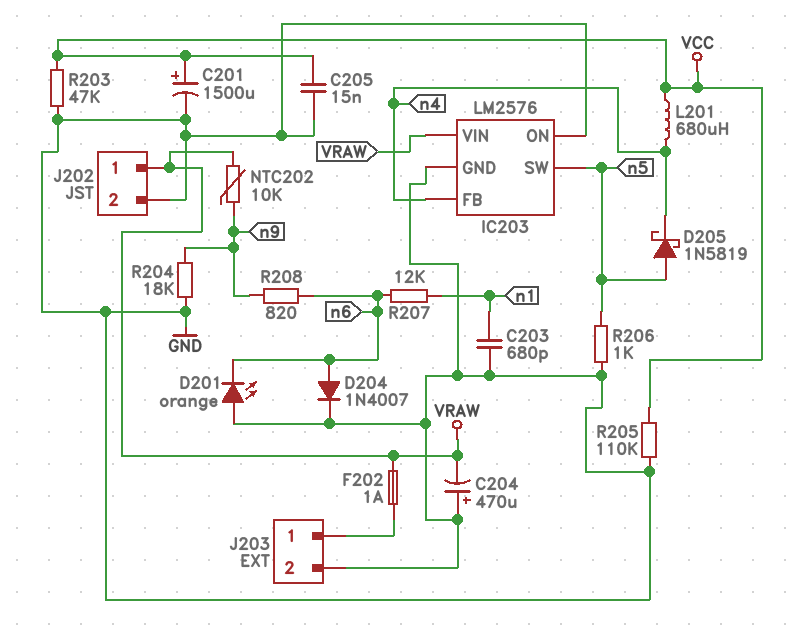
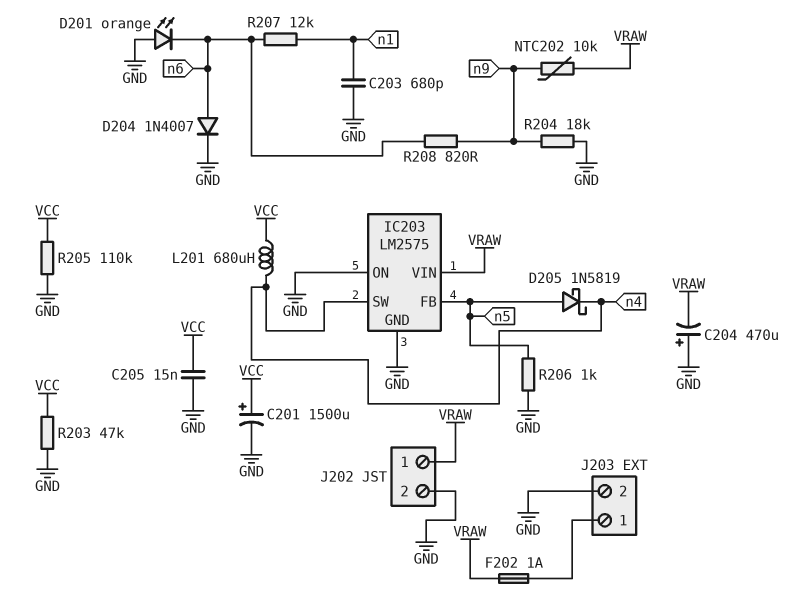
IC203: LM2576 -> LM2575
IC203 pin FB: n4 -> n5
IC203 pin SW: n5 -> n4

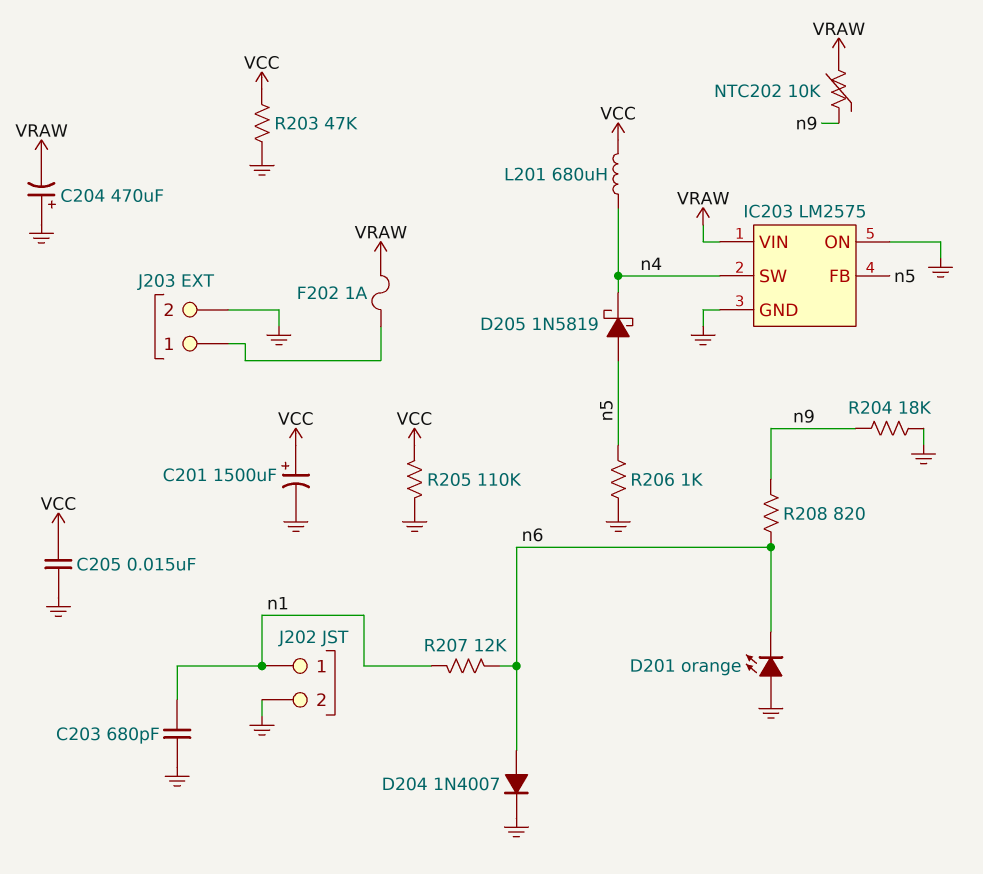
J202 pin 1: VRAW -> n1

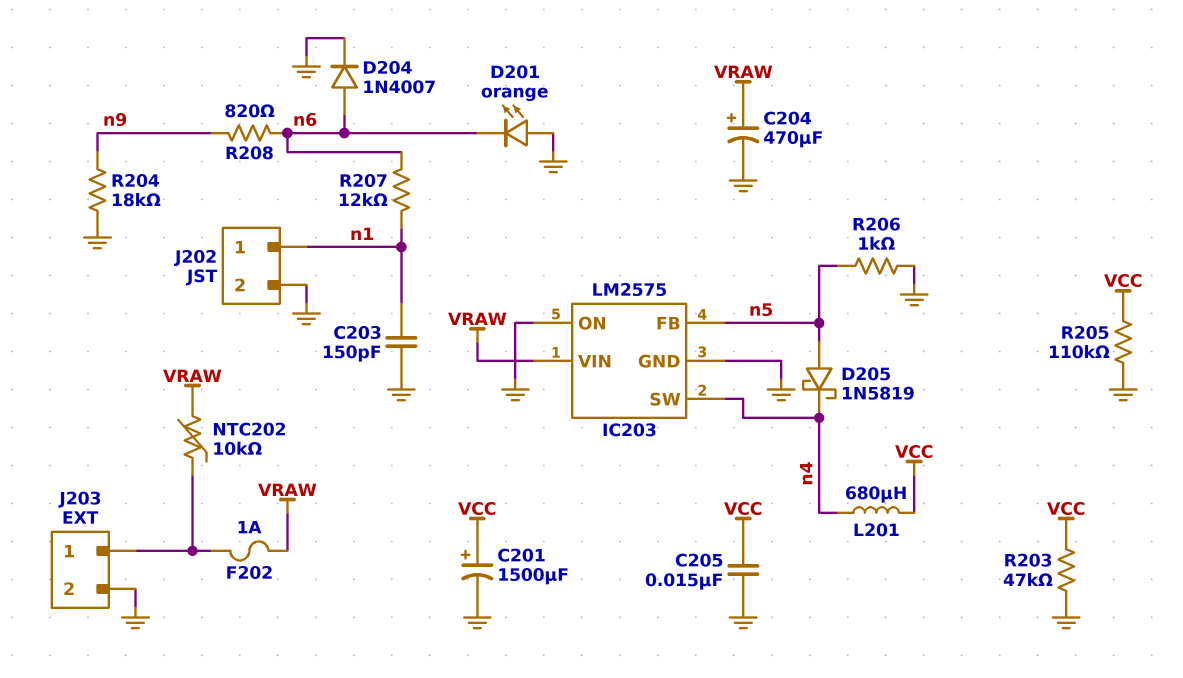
C203: 680pF (GND, n1) -> 150pF (GND, n1)
C204: 470uF (plus GND, minus VRAW) -> 470uF (plus VRAW, minus GND)
NTC202: 10k (VRAW, n9) -> 10k (J203/1, VRAW)

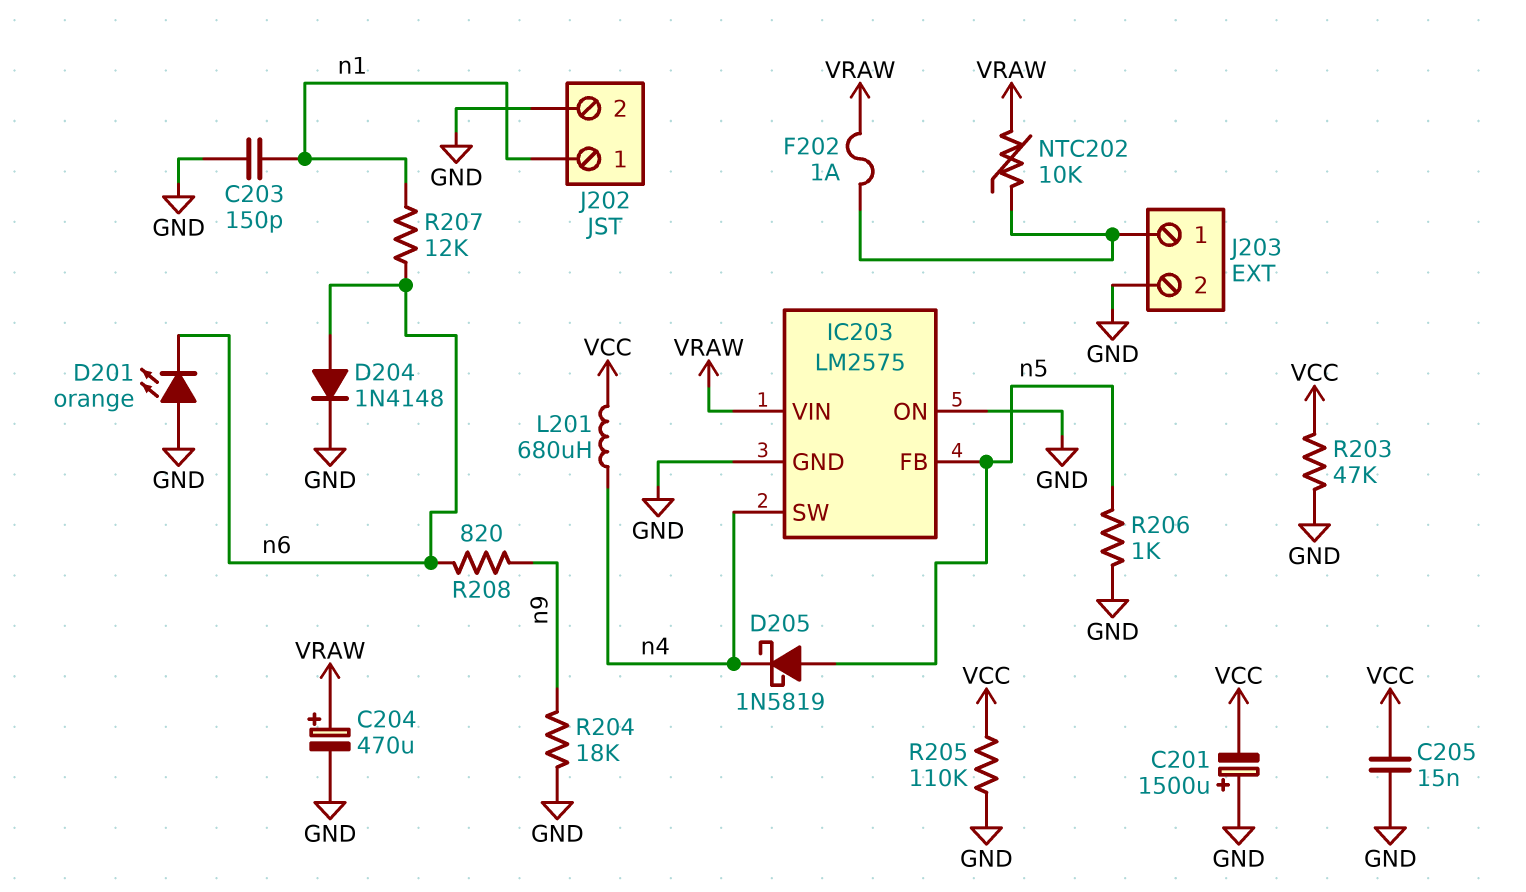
C201: 1500uF (plus VCC, minus GND) -> 1500uF (plus GND, minus VCC)
D204: diode 1N4007 (A n6, K GND) -> diode 1N4148 (A n6, K GND)

